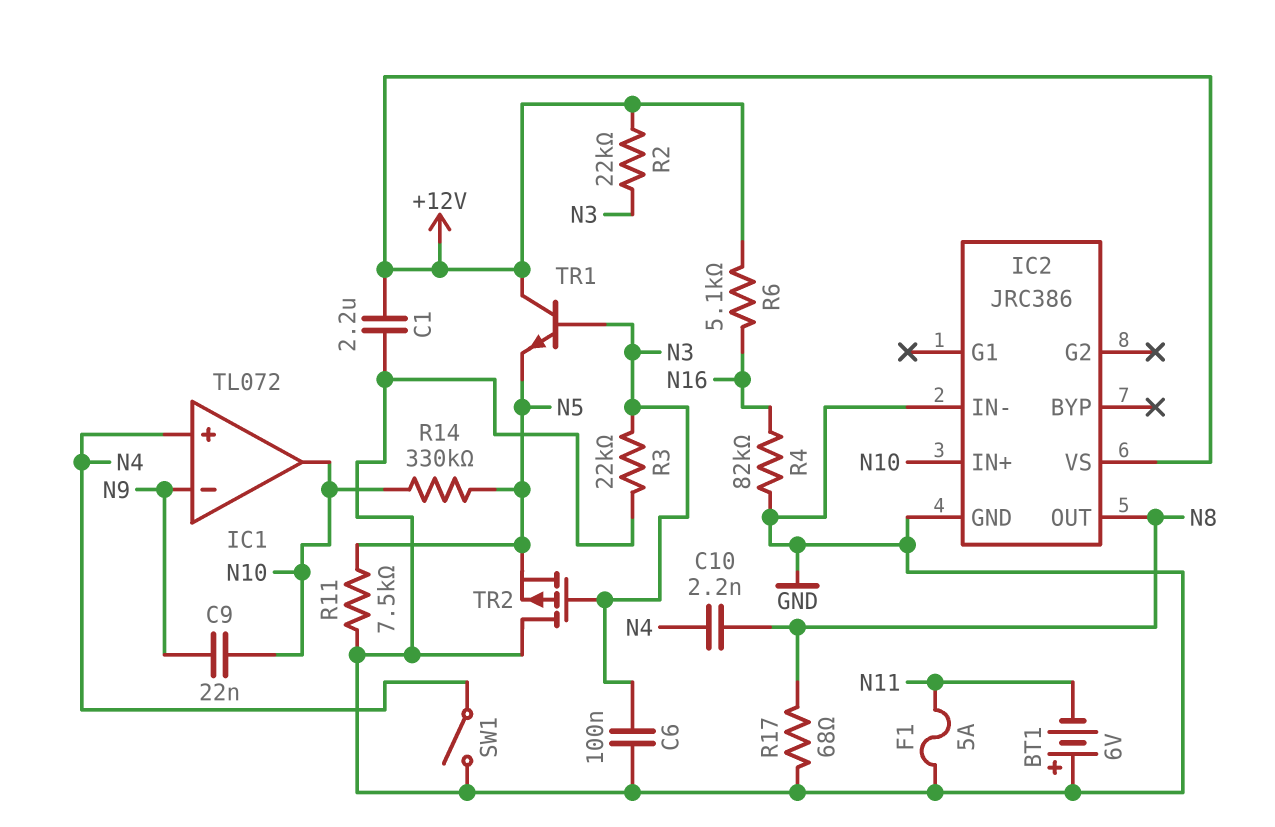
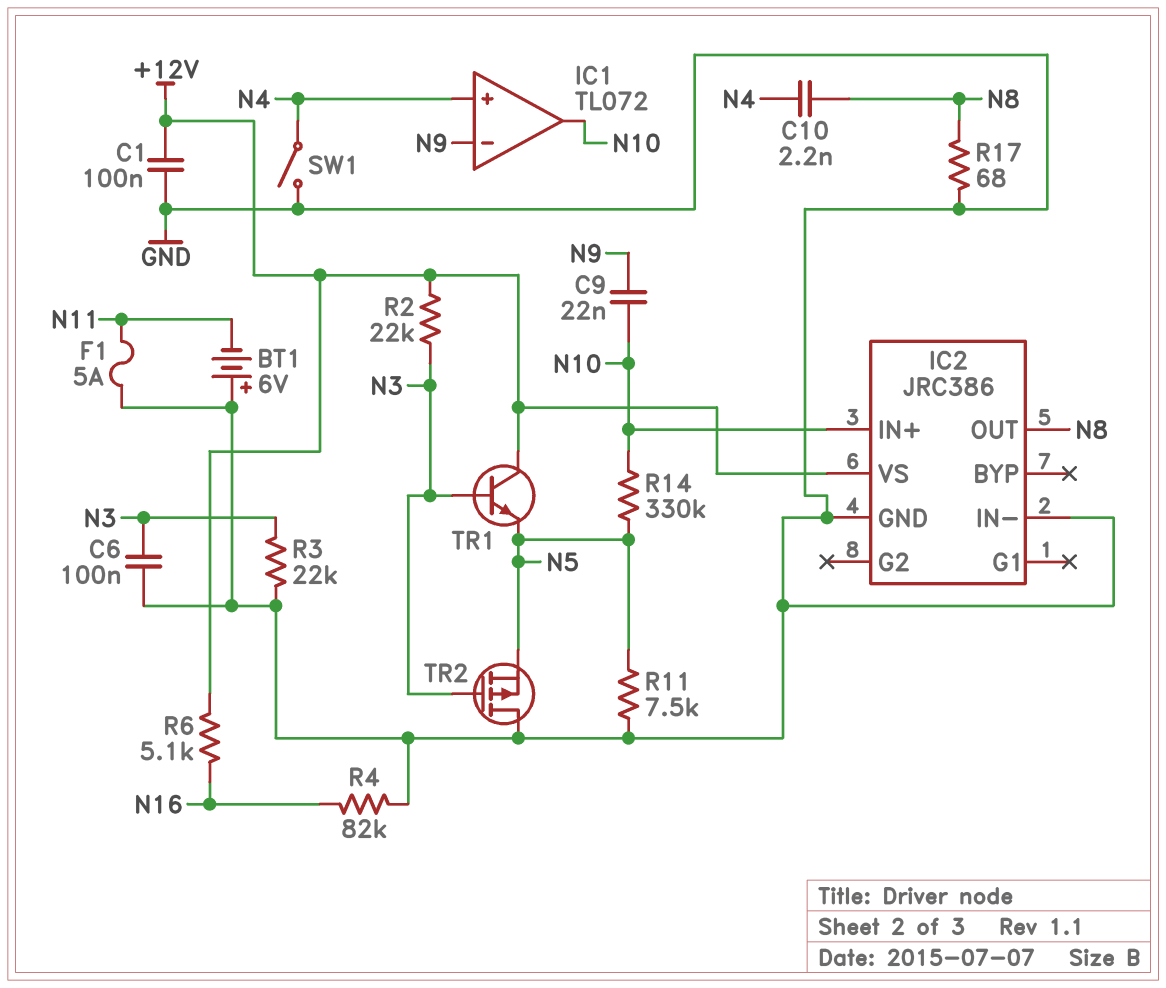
C1: 2.2uF (+12V, GND) -> 100nF (+12V, GND)

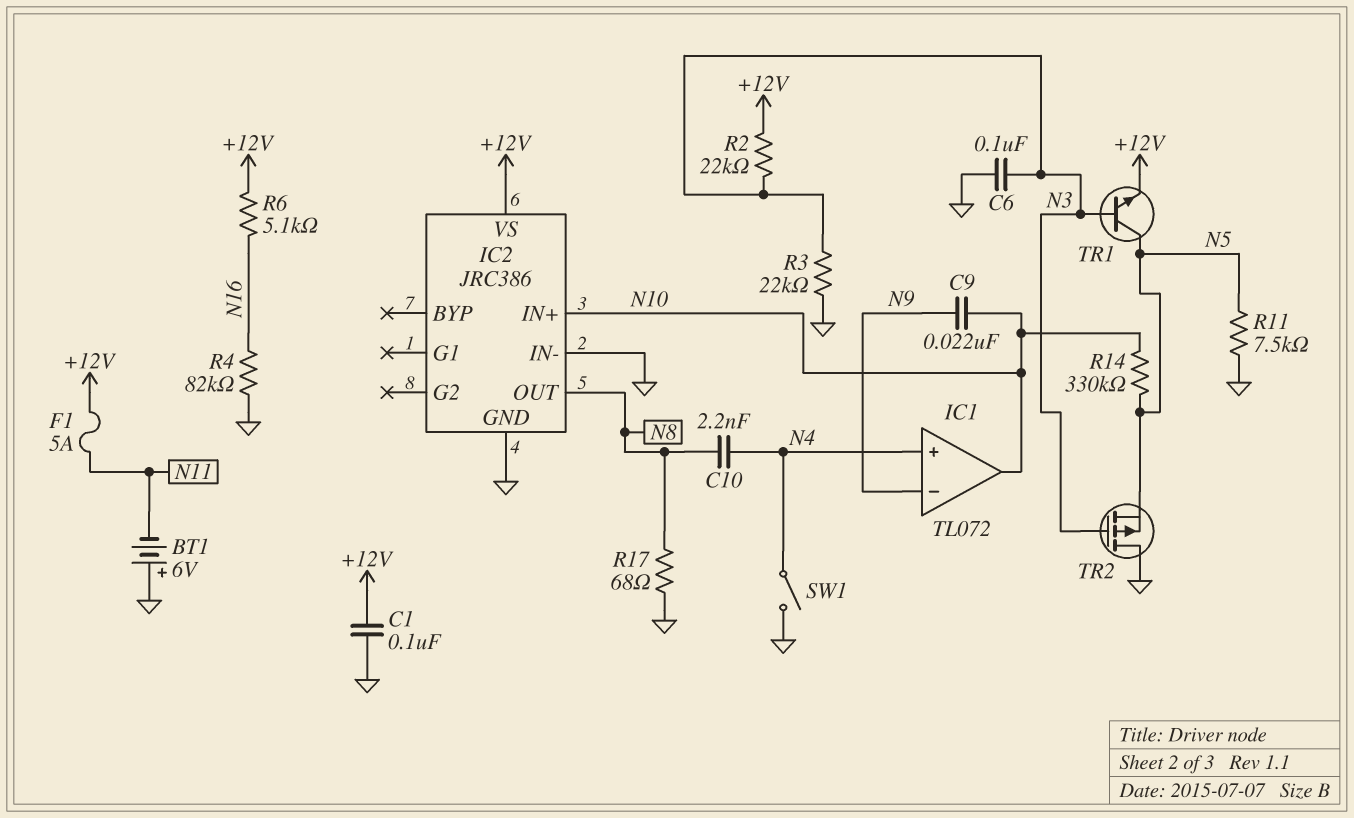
F1: 5A (GND, N11) -> 5A (+12V, N11)
TR1: NPN (B N3, C +12V, E N5) -> NPN (B N3, C N5, E +12V)

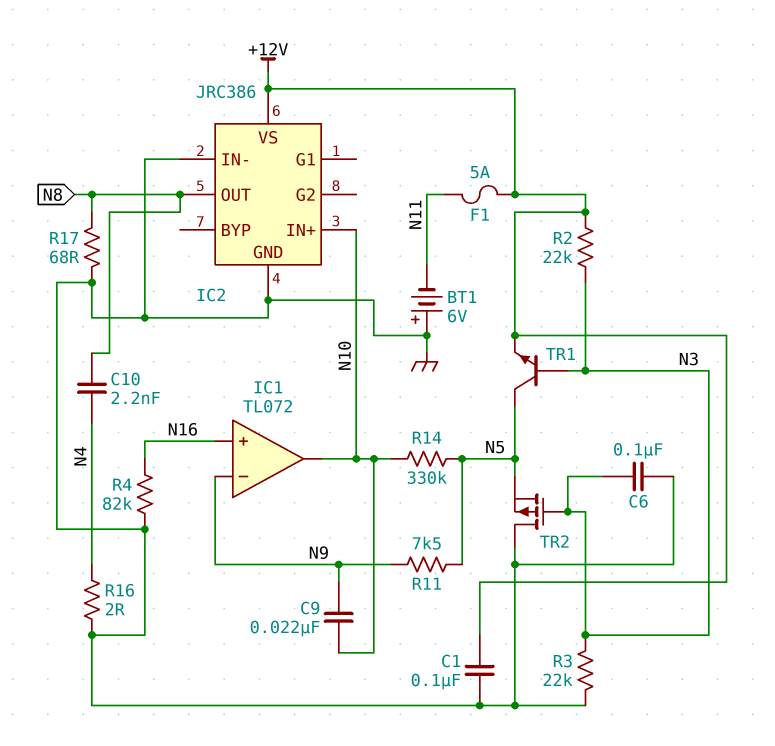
IC1 pin in+: N4 -> N16
R6: 5.1k (+12V, N16) -> none
R11: 7.5k (GND, N5) -> 7.5k (N5, N9)
R16: none -> 2 (GND, N4)
SW1: switch (GND, N4) -> none

